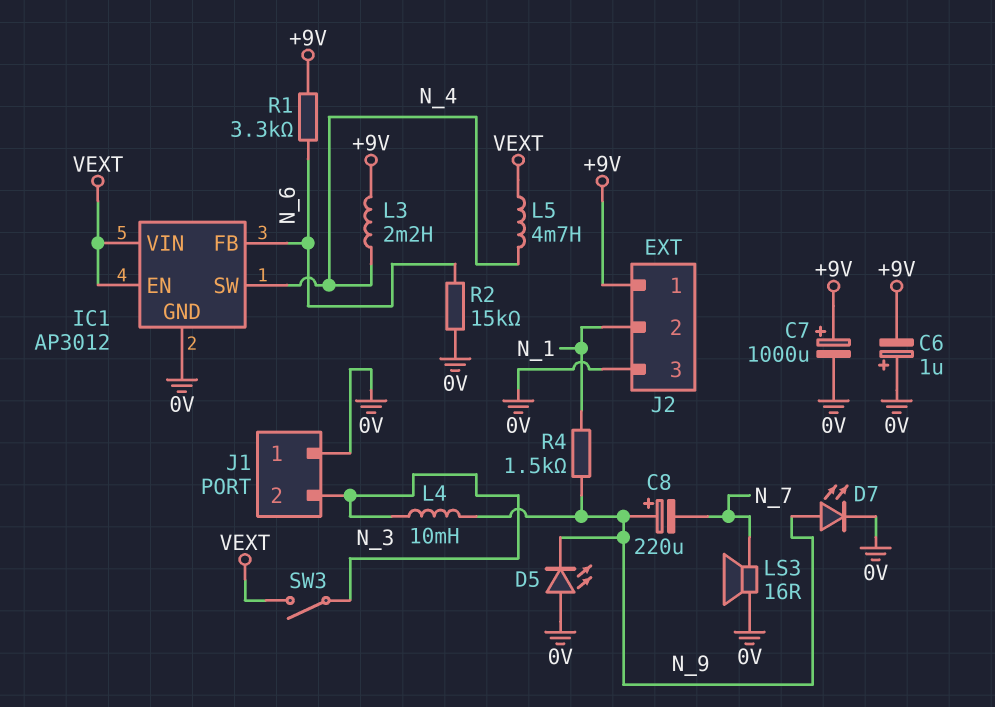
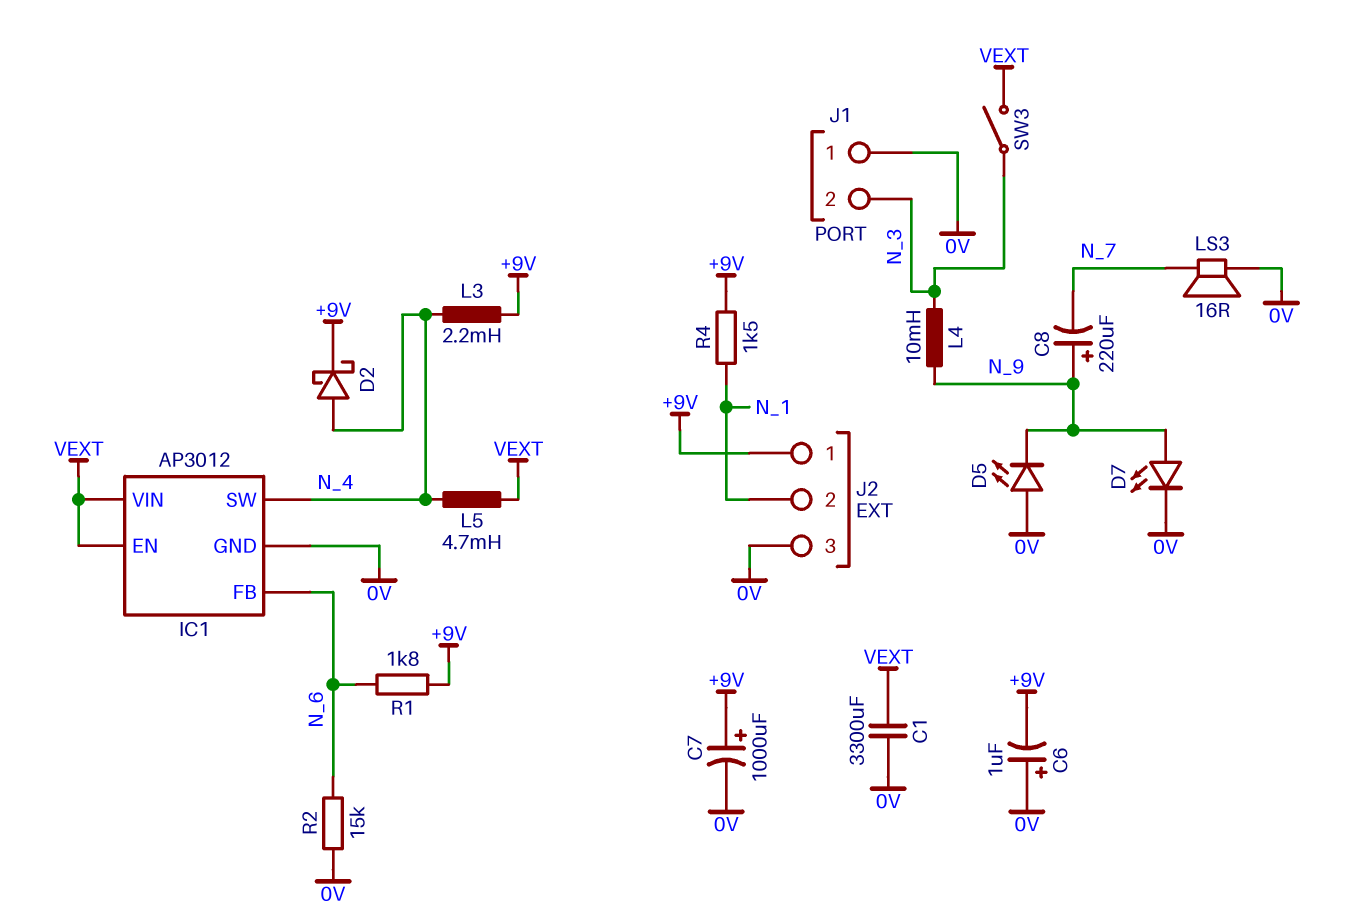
C1: none -> 3300uF (0V, VEXT)
D2: none -> schottky (A N_4, K +9V)
R1: 3.3k (+9V, N_6) -> 1.8k (+9V, N_6)
R4: 1.5k (N_1, N_9) -> 1.5k (+9V, N_1)

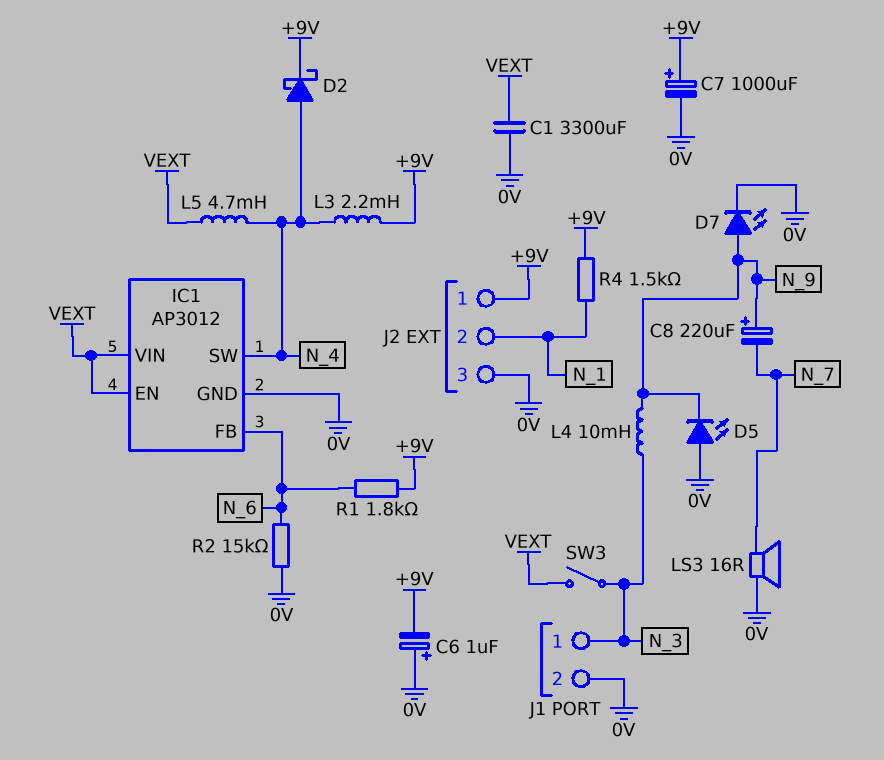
J1 pin 1: 0V -> N_3
J1 pin 2: N_3 -> 0V

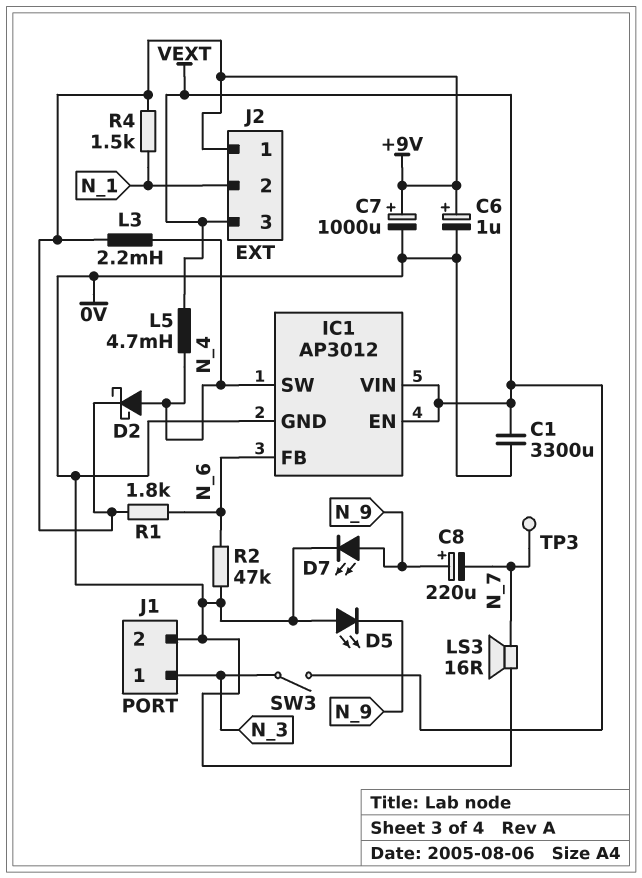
C6: 1uF (plus 0V, minus +9V) -> 1uF (plus +9V, minus 0V)
J2 pin 3: 0V -> VEXT
L4: 10mH (N_3, N_9) -> none
R2: 15k (0V, N_6) -> 47k (0V, N_6)
TP3: none -> test point (N_7)

